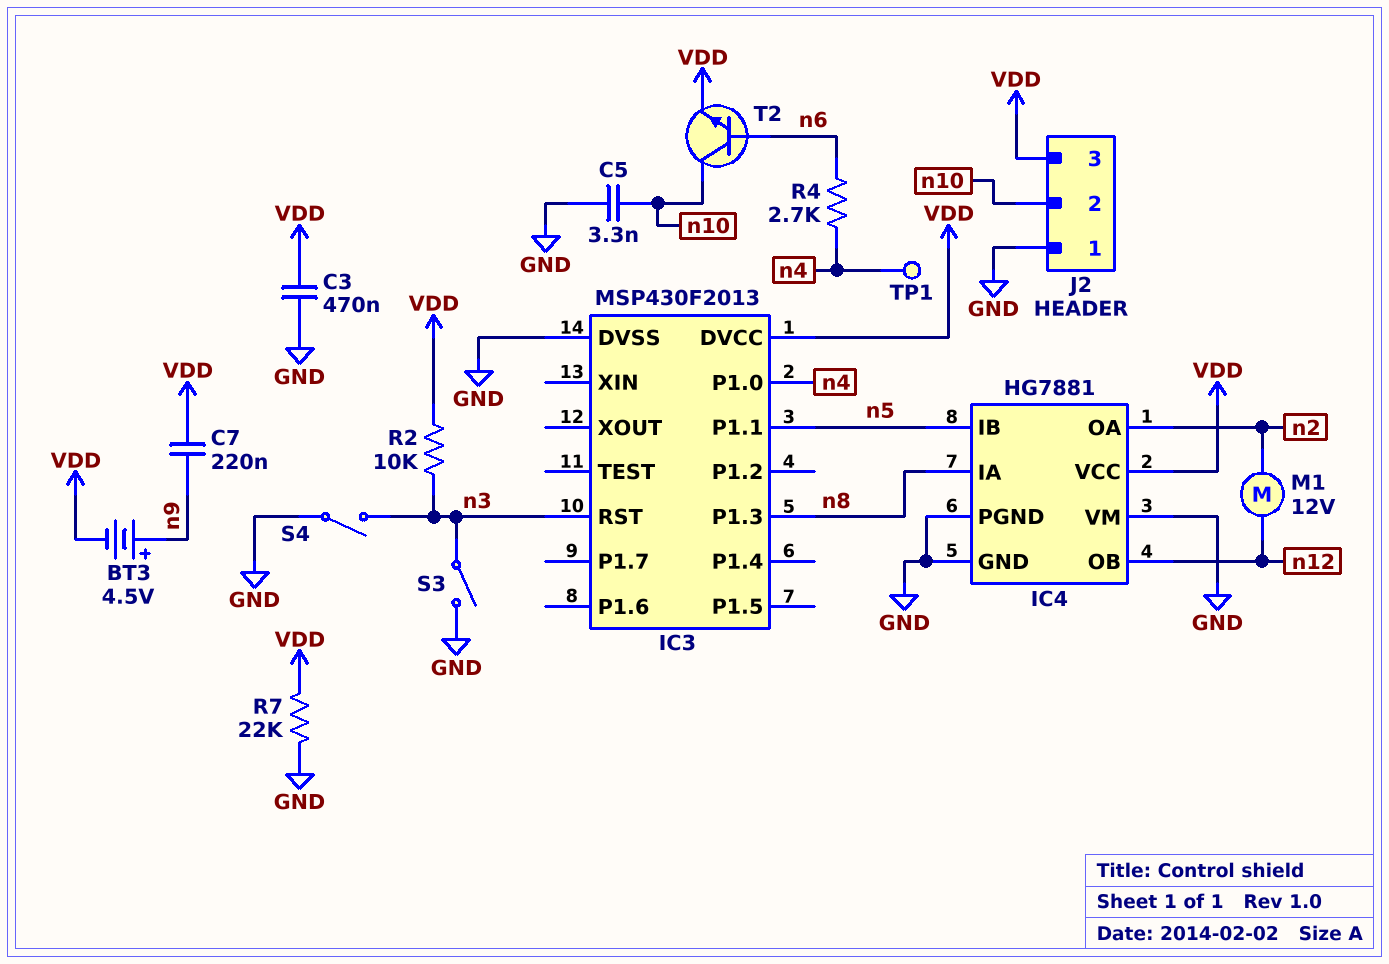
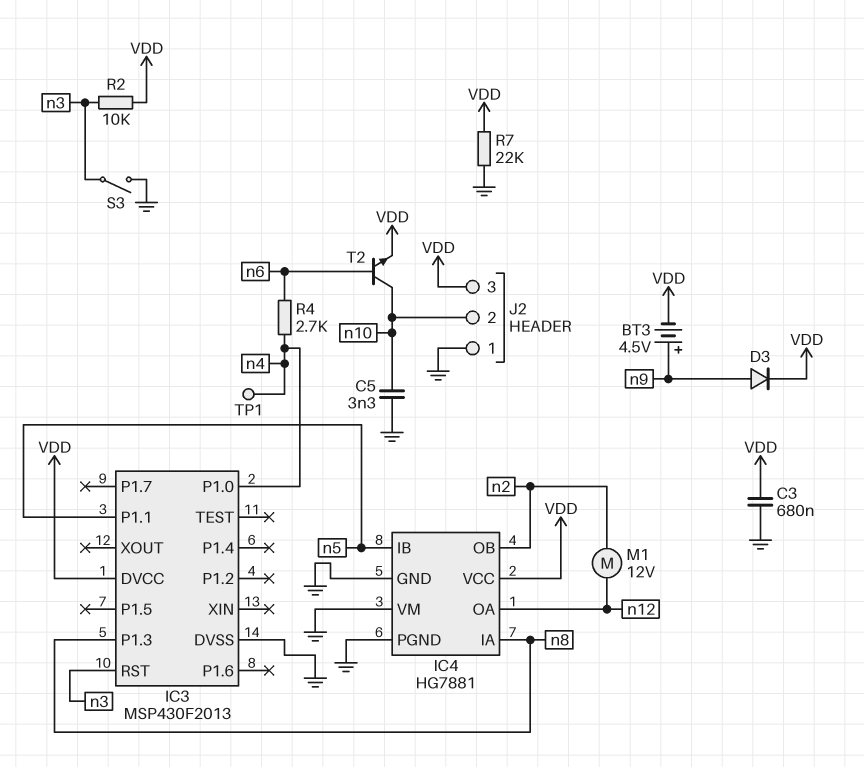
C3: 470nF (GND, VDD) -> 680nF (GND, VDD)
C7: 220nF (VDD, n9) -> none
D3: none -> diode (A n9, K VDD)
IC4 pin OA: n2 -> n12
IC4 pin OB: n12 -> n2
S4: switch (GND, n3) -> none

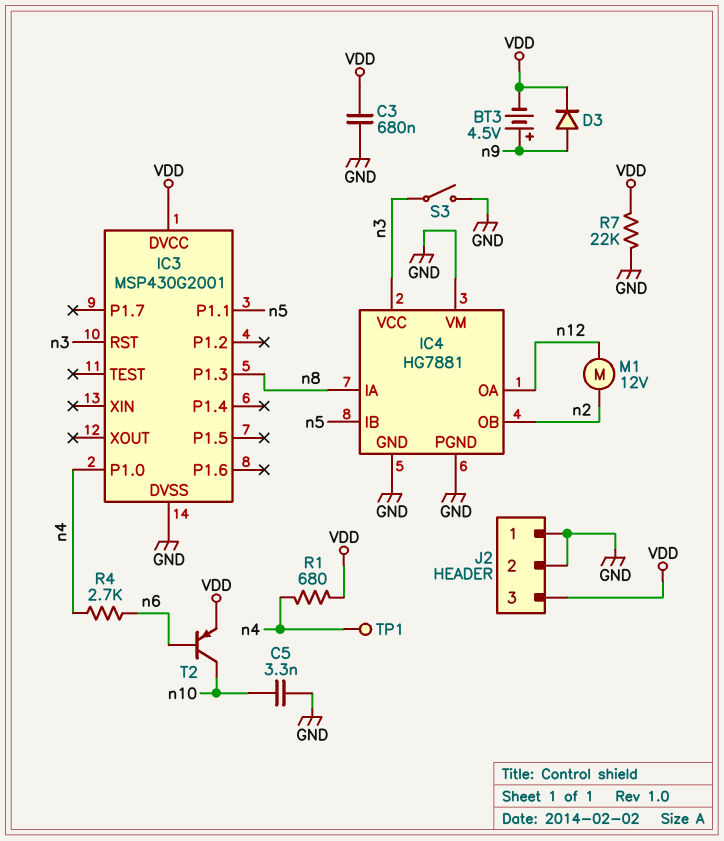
IC3: MSP430F2013 -> MSP430G2001
IC4 pin VCC: VDD -> n3
J2 pin 2: n10 -> GND
R1: none -> 680 (VDD, n4)
R2: 10k (VDD, n3) -> none
T2: NPN (B n6, C n10, E VDD) -> PNP (B n6, C n10, E VDD)

